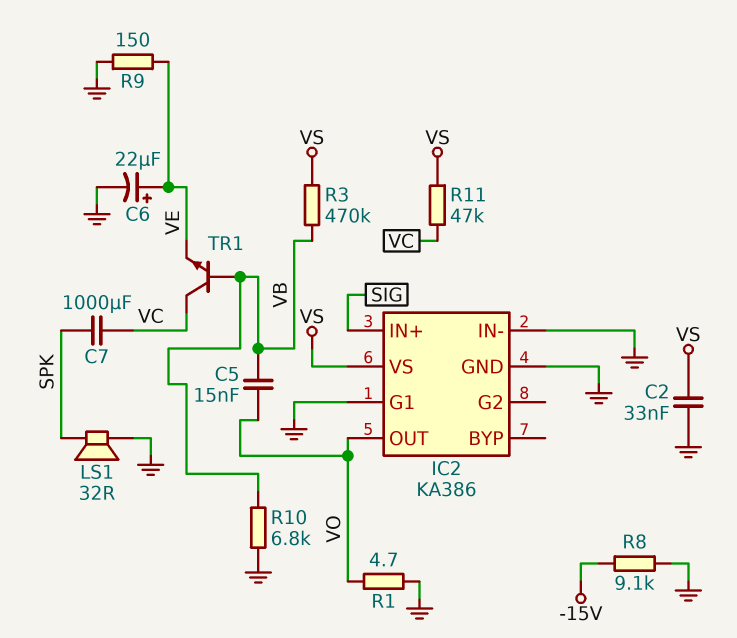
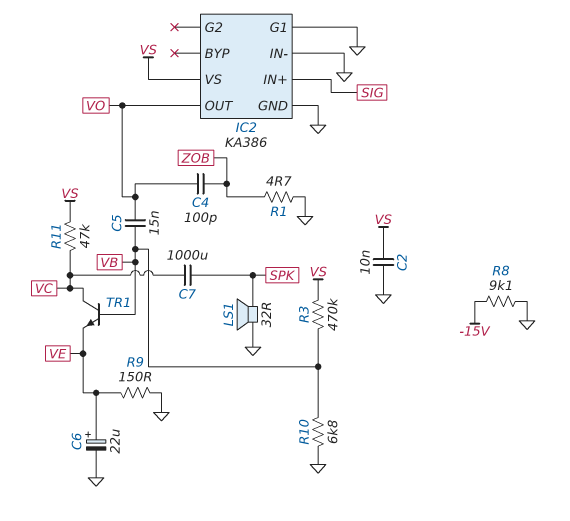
C2: 33nF (GND, VS) -> 10nF (GND, VS)
C4: none -> 100pF (VO, ZOB)
R1: 4.7 (GND, VO) -> 4.7 (GND, ZOB)

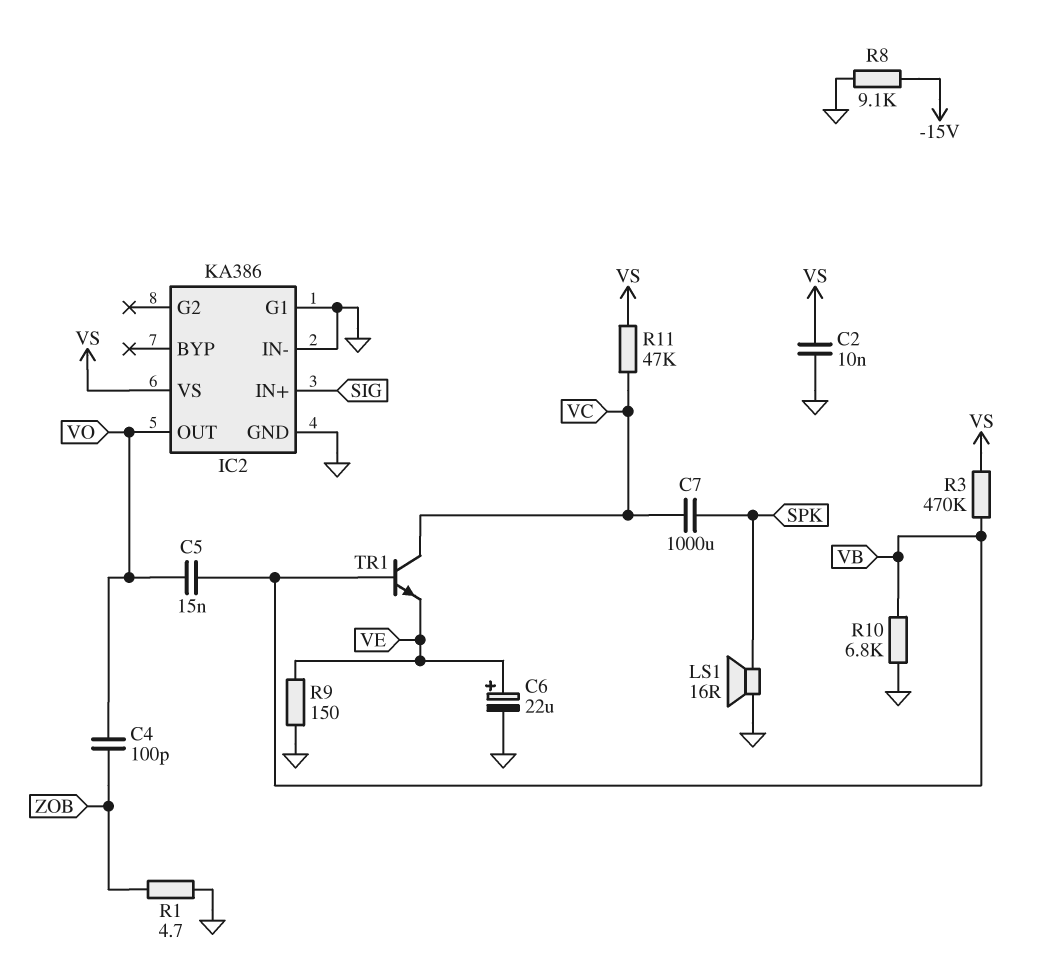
LS1: speaker 32R (GND, SPK) -> speaker 16R (GND, SPK)

